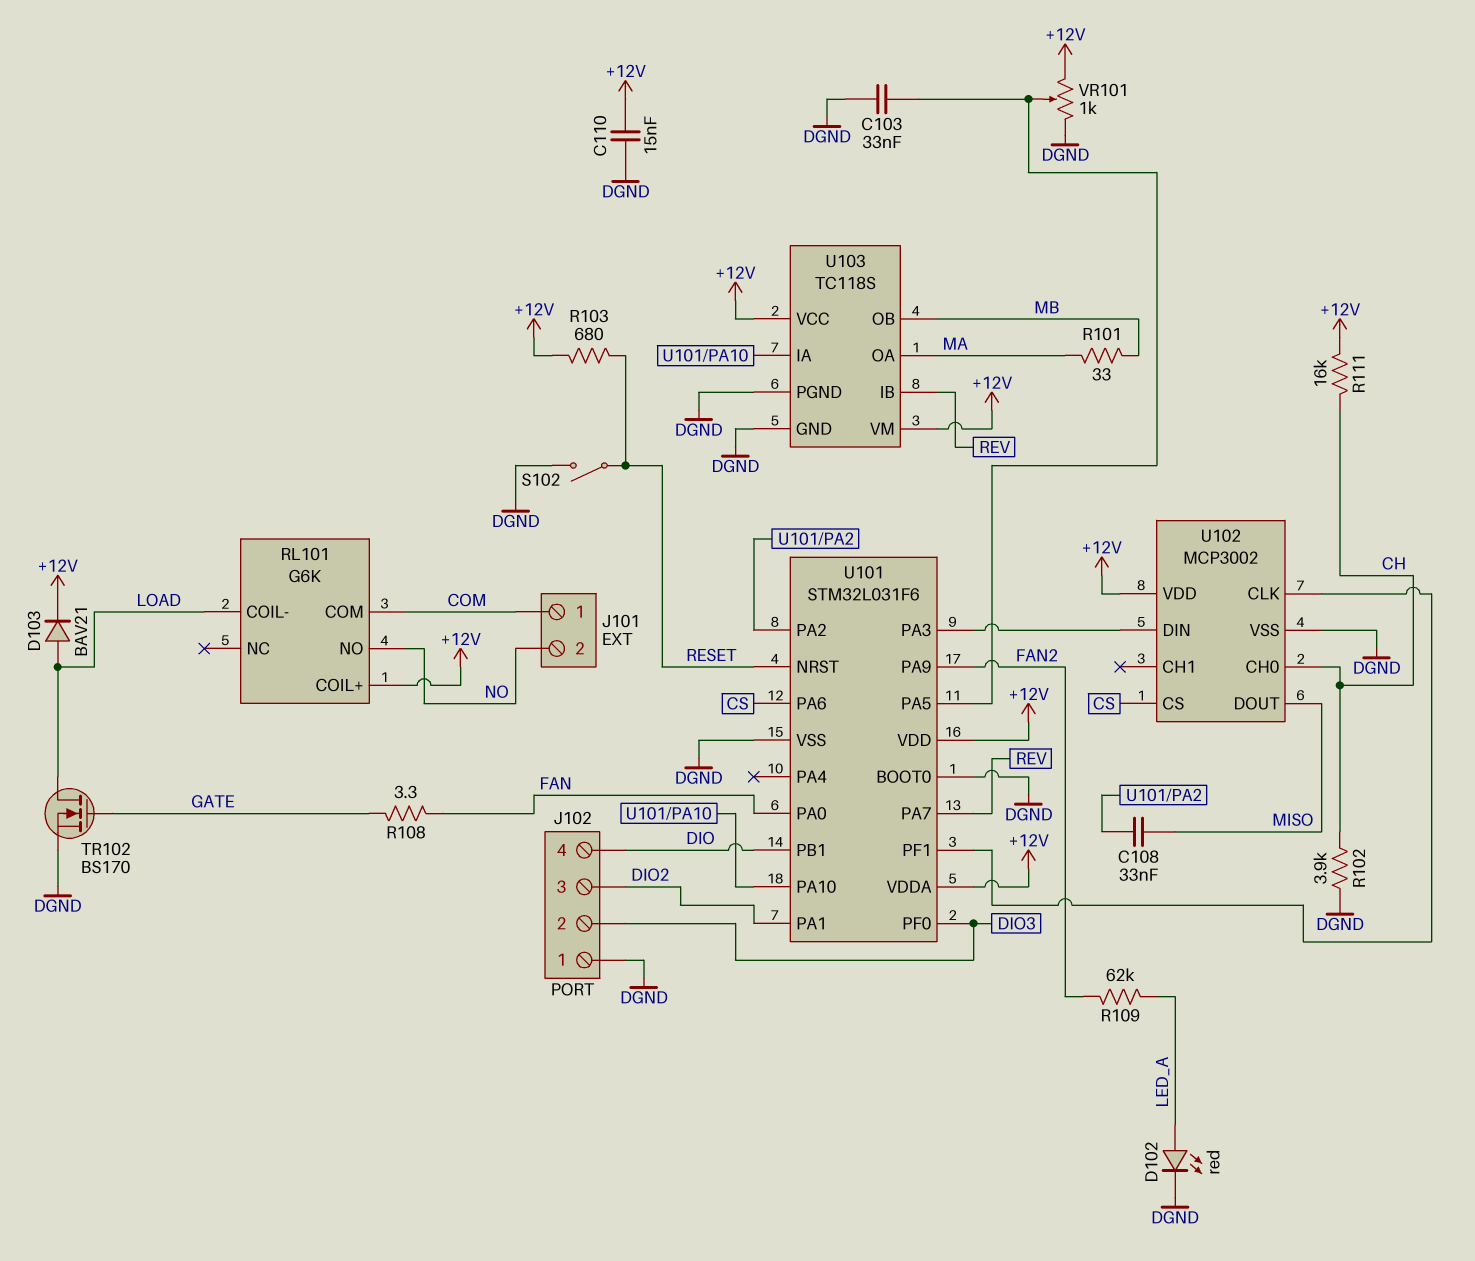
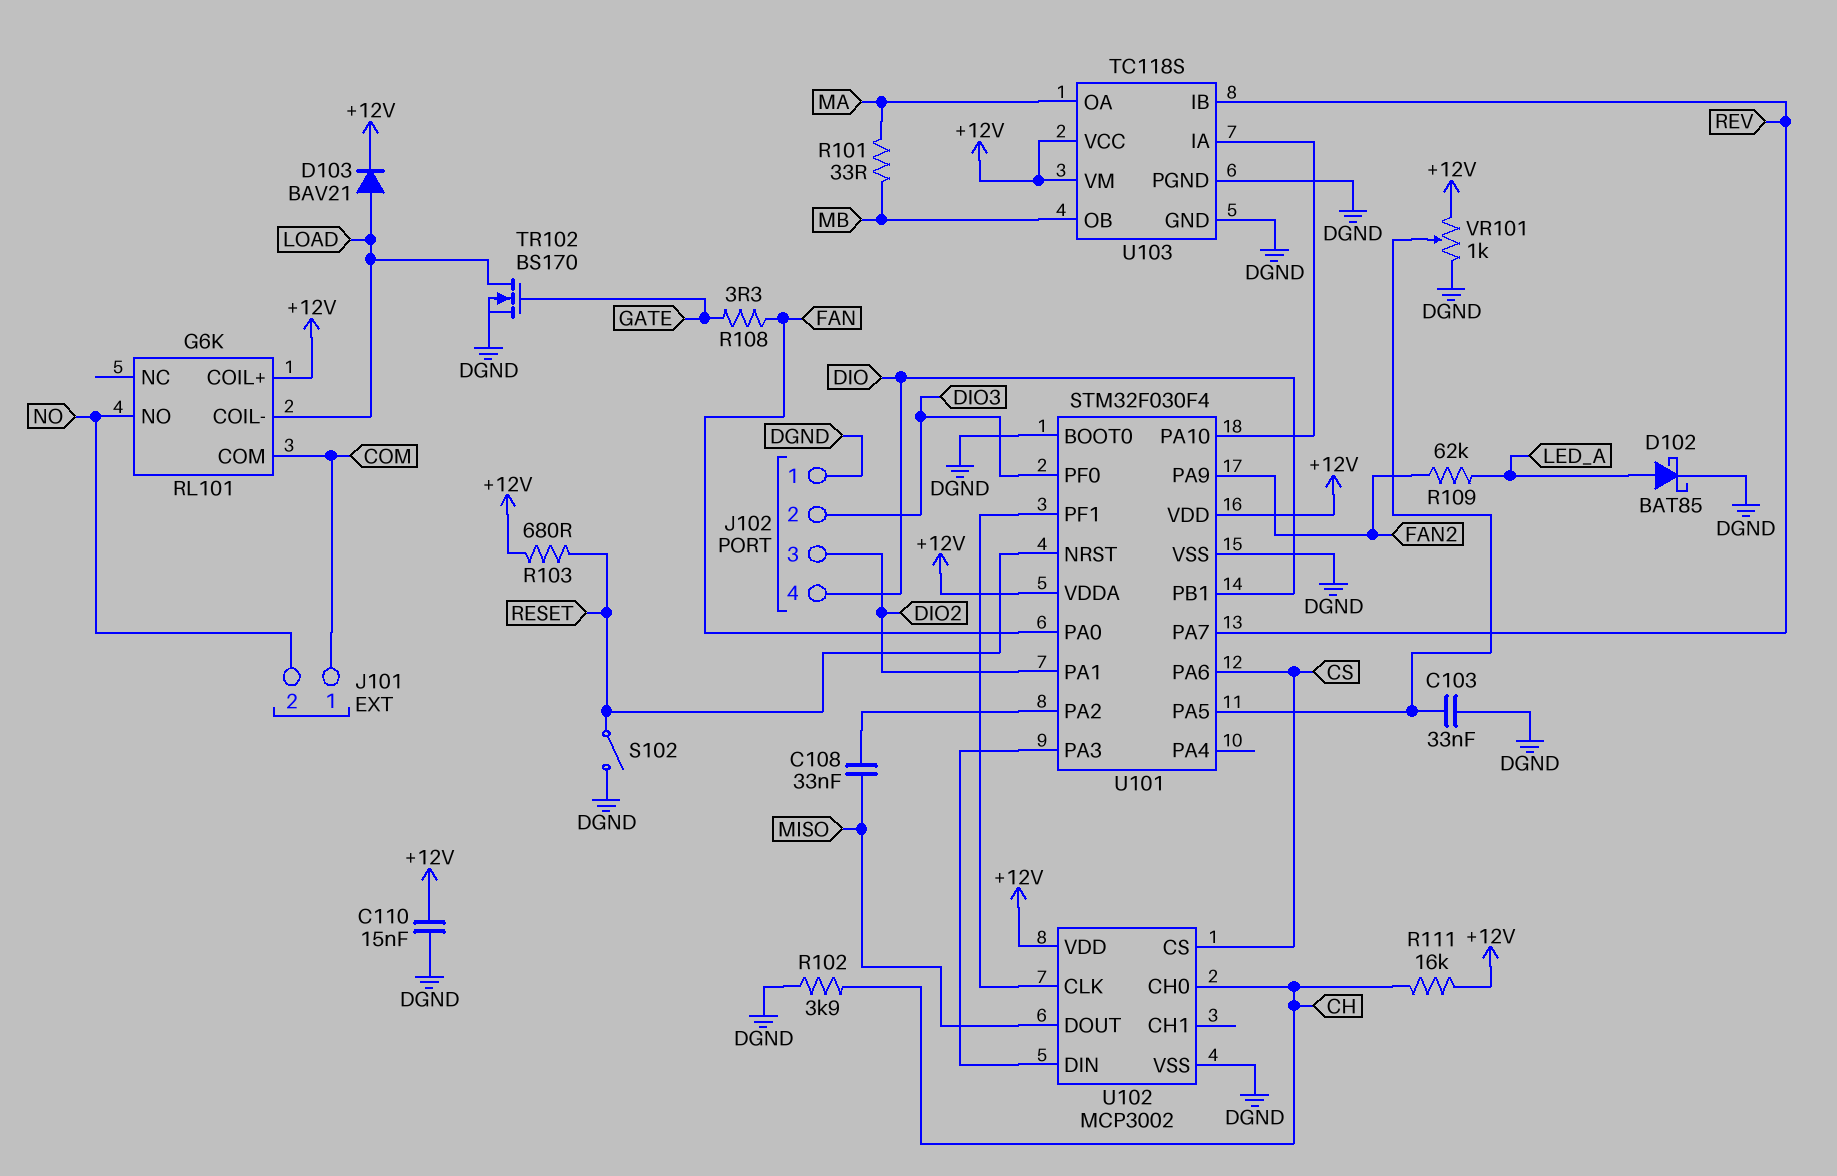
D102: LED red (A LED_A, K DGND) -> schottky BAT85 (A LED_A, K DGND)
U101: STM32L031F6 -> STM32F030F4

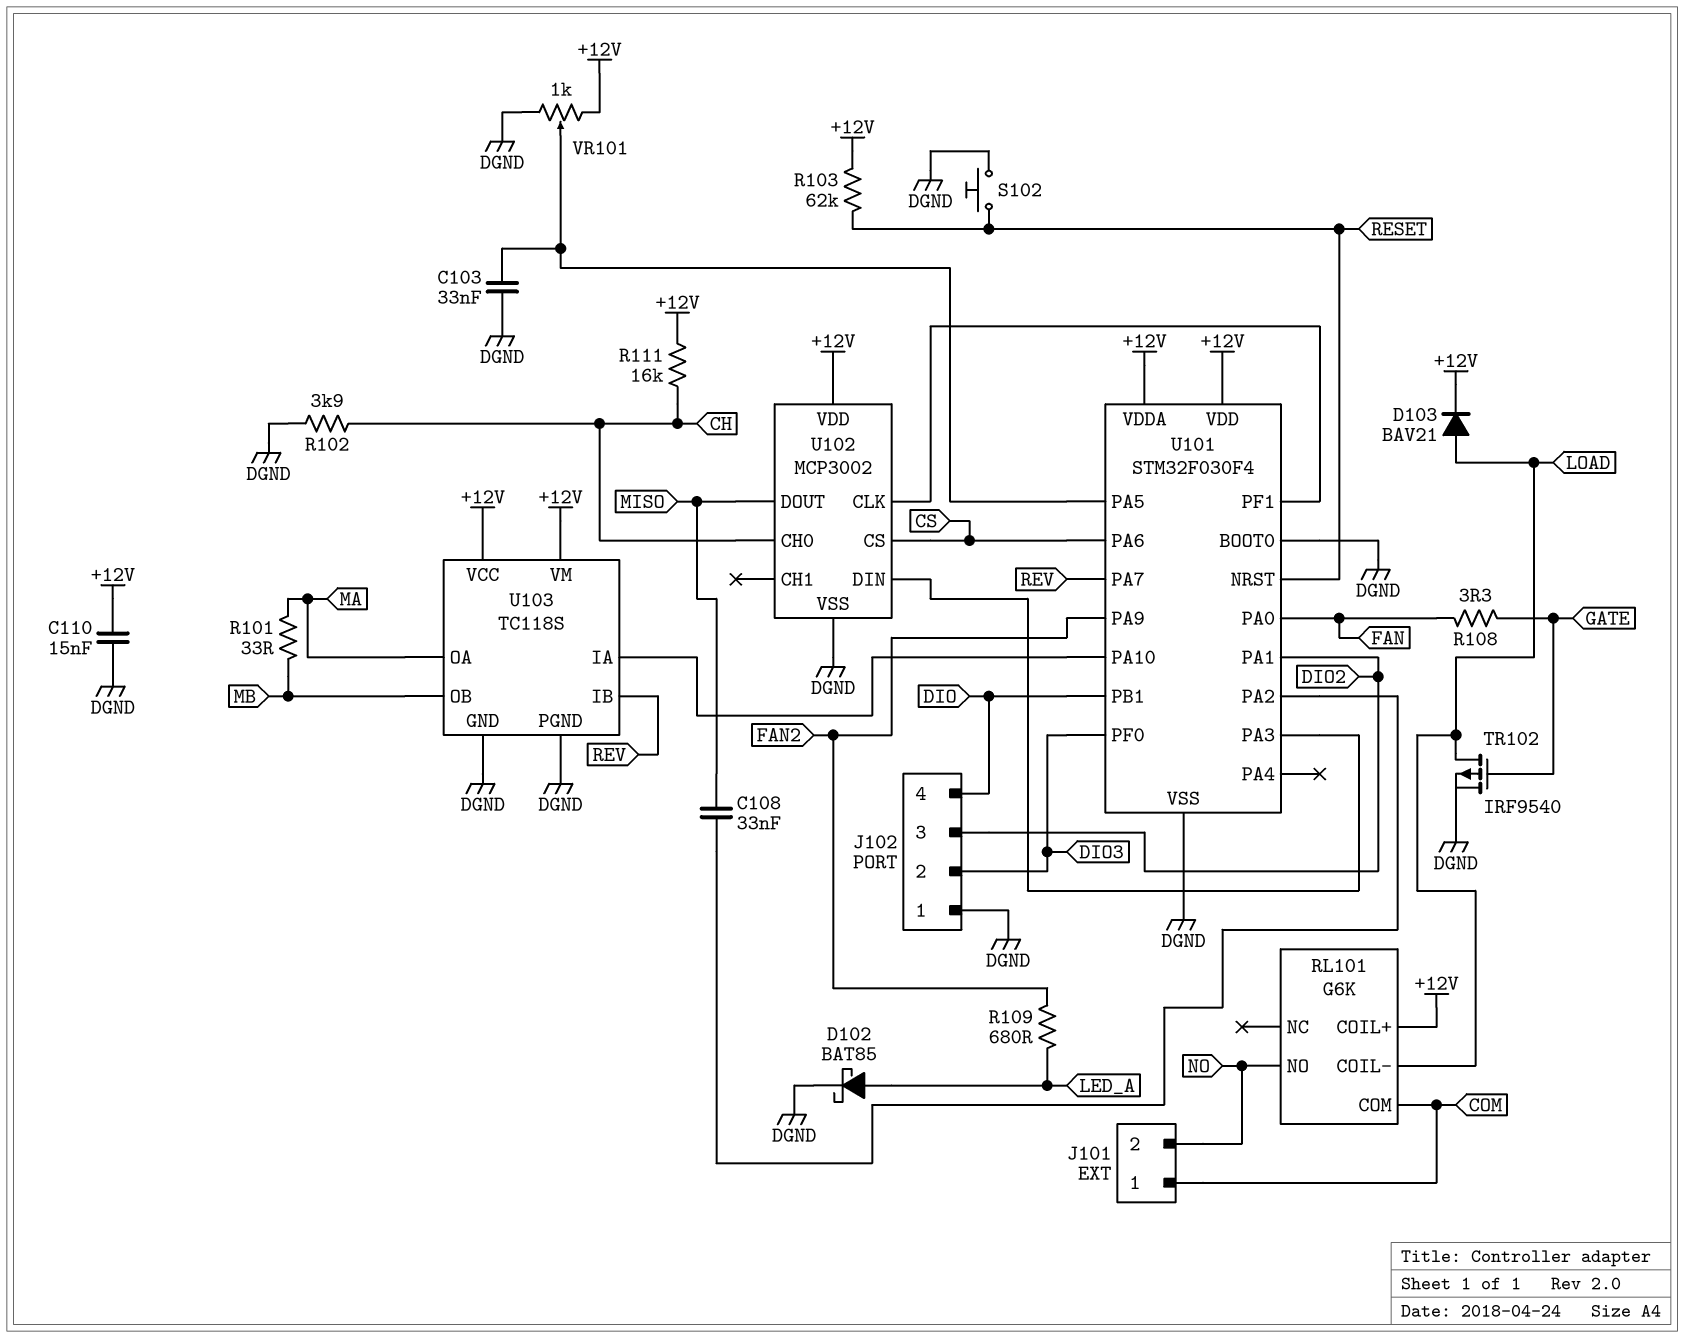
R103: 680 (+12V, RESET) -> 62k (+12V, RESET)
R109: 62k (FAN2, LED_A) -> 680 (FAN2, LED_A)
S102: switch (DGND, RESET) -> button (DGND, RESET)
TR102: NMOS BS170 (G GATE, D LOAD, S DGND) -> PMOS IRF9540 (G GATE, D LOAD, S DGND)

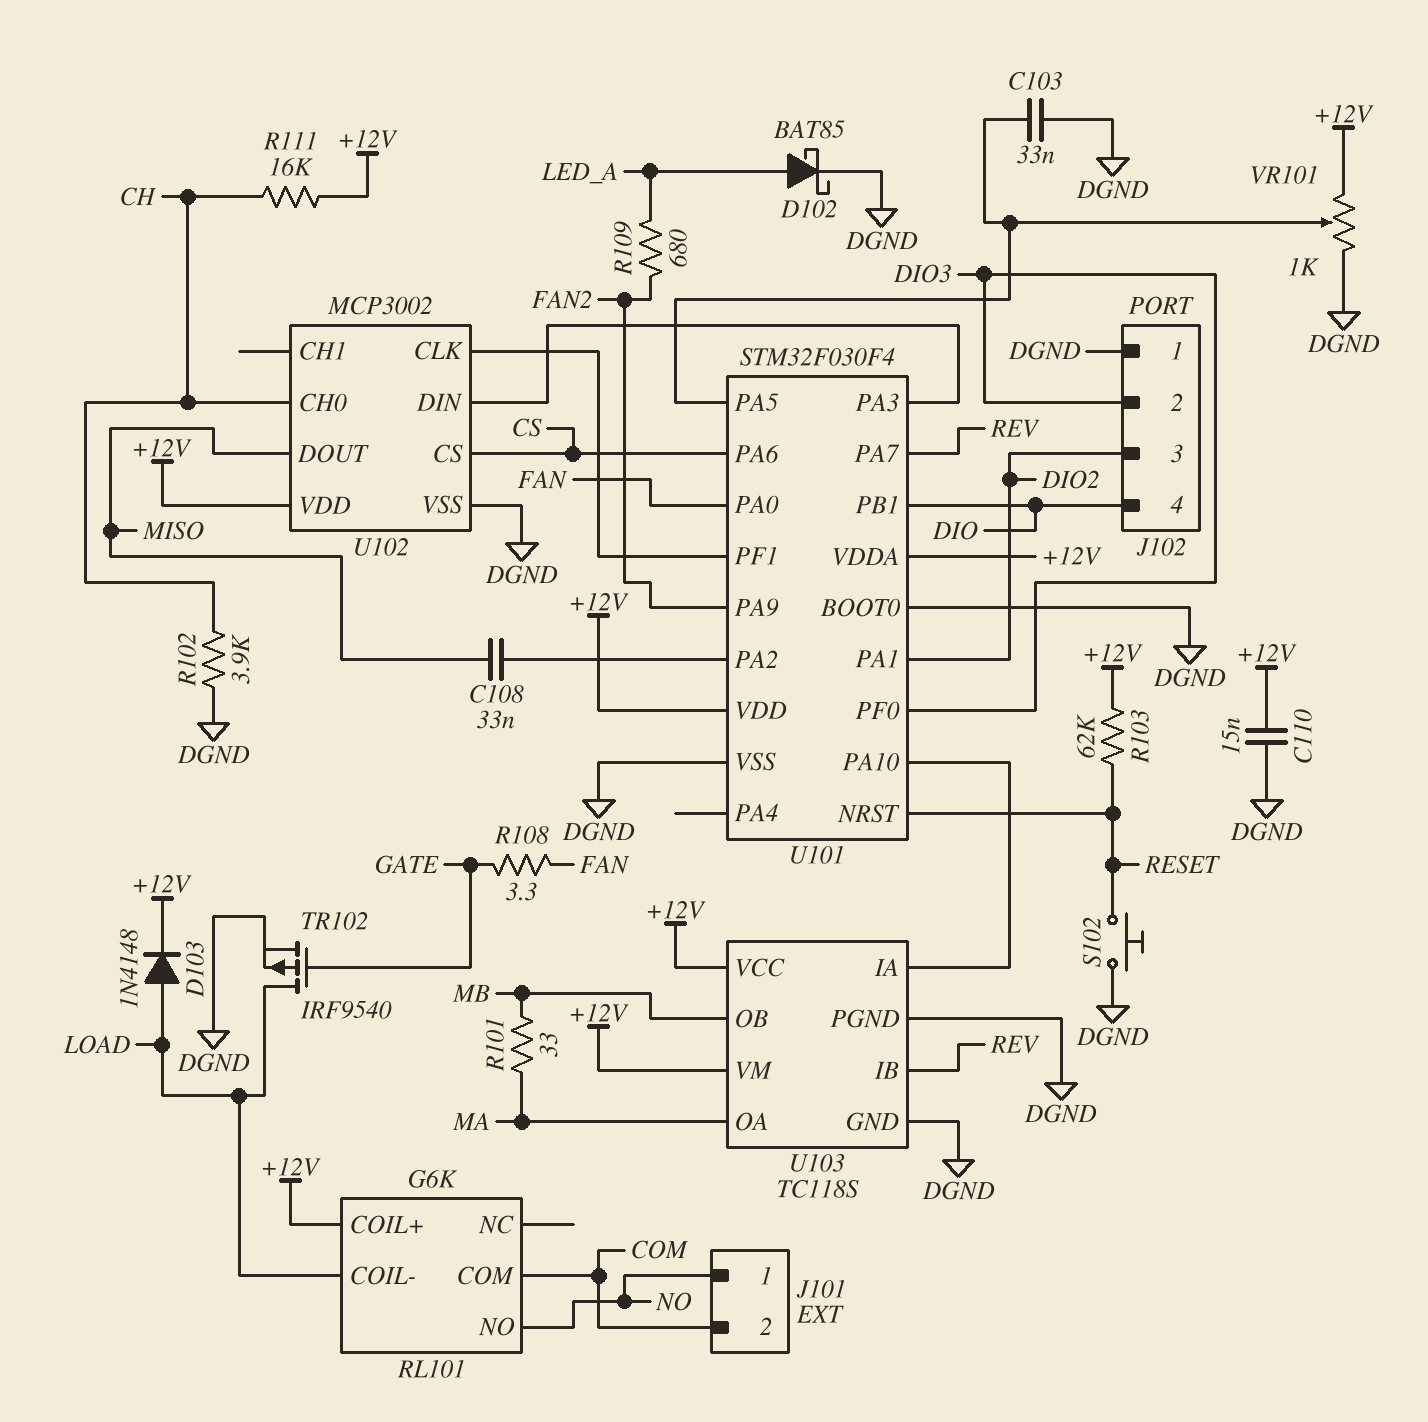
D103: diode BAV21 (A LOAD, K +12V) -> diode 1N4148 (A LOAD, K +12V)
J101 pin 1: COM -> NO
J101 pin 2: NO -> COM

